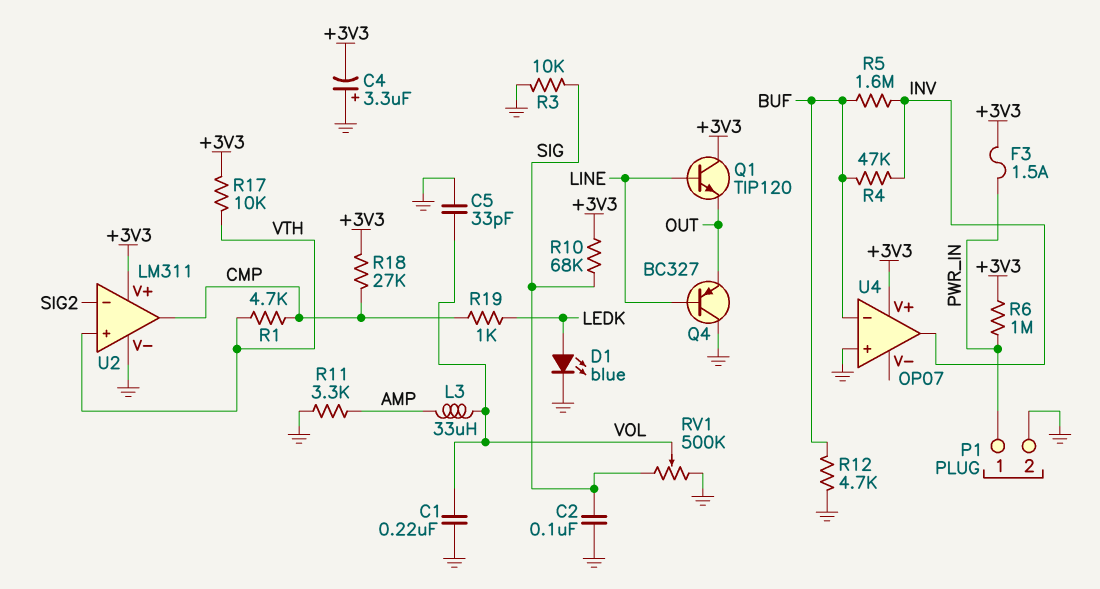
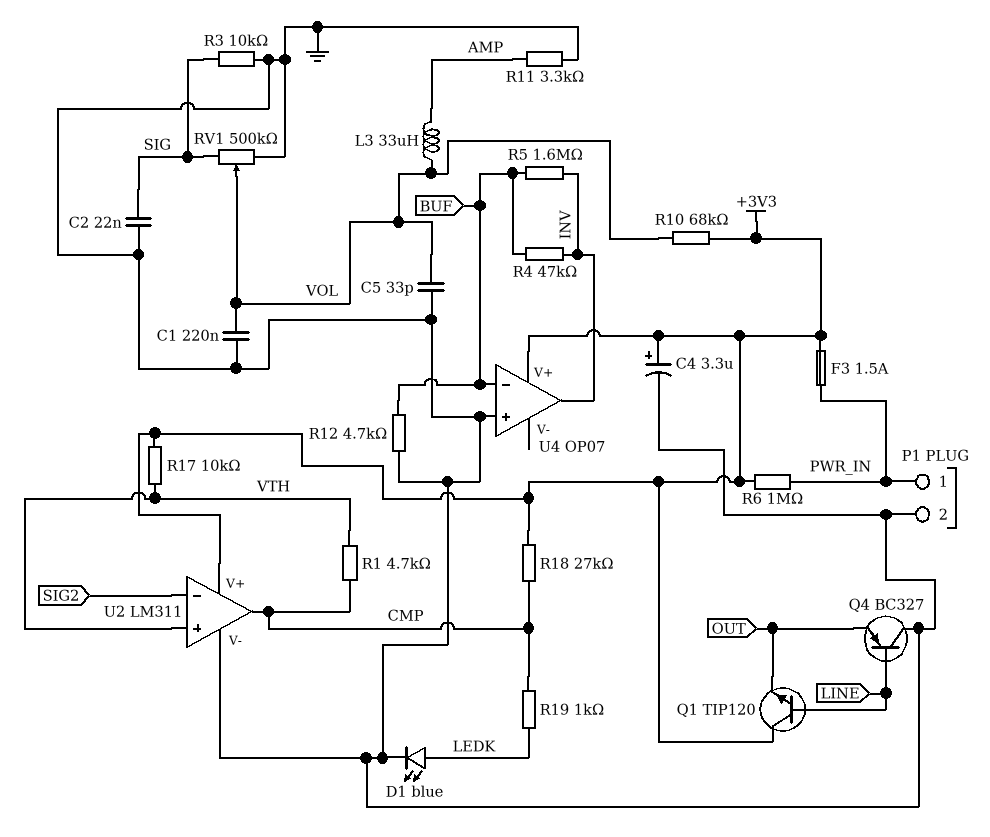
C2: 100nF (GND, SIG) -> 22nF (GND, SIG)
C4: 3.3uF (plus GND, minus +3V3) -> 3.3uF (plus +3V3, minus GND)
R10: 68k (+3V3, SIG) -> 68k (+3V3, VOL)

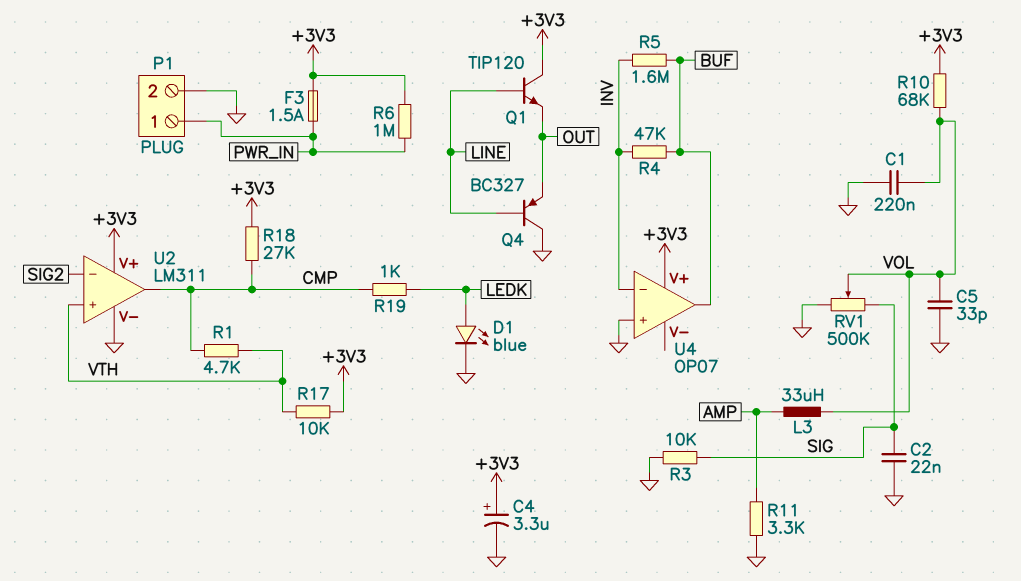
R12: 4.7k (BUF, GND) -> none
U4 pin in-: BUF -> INV
U4 pin out: INV -> BUF

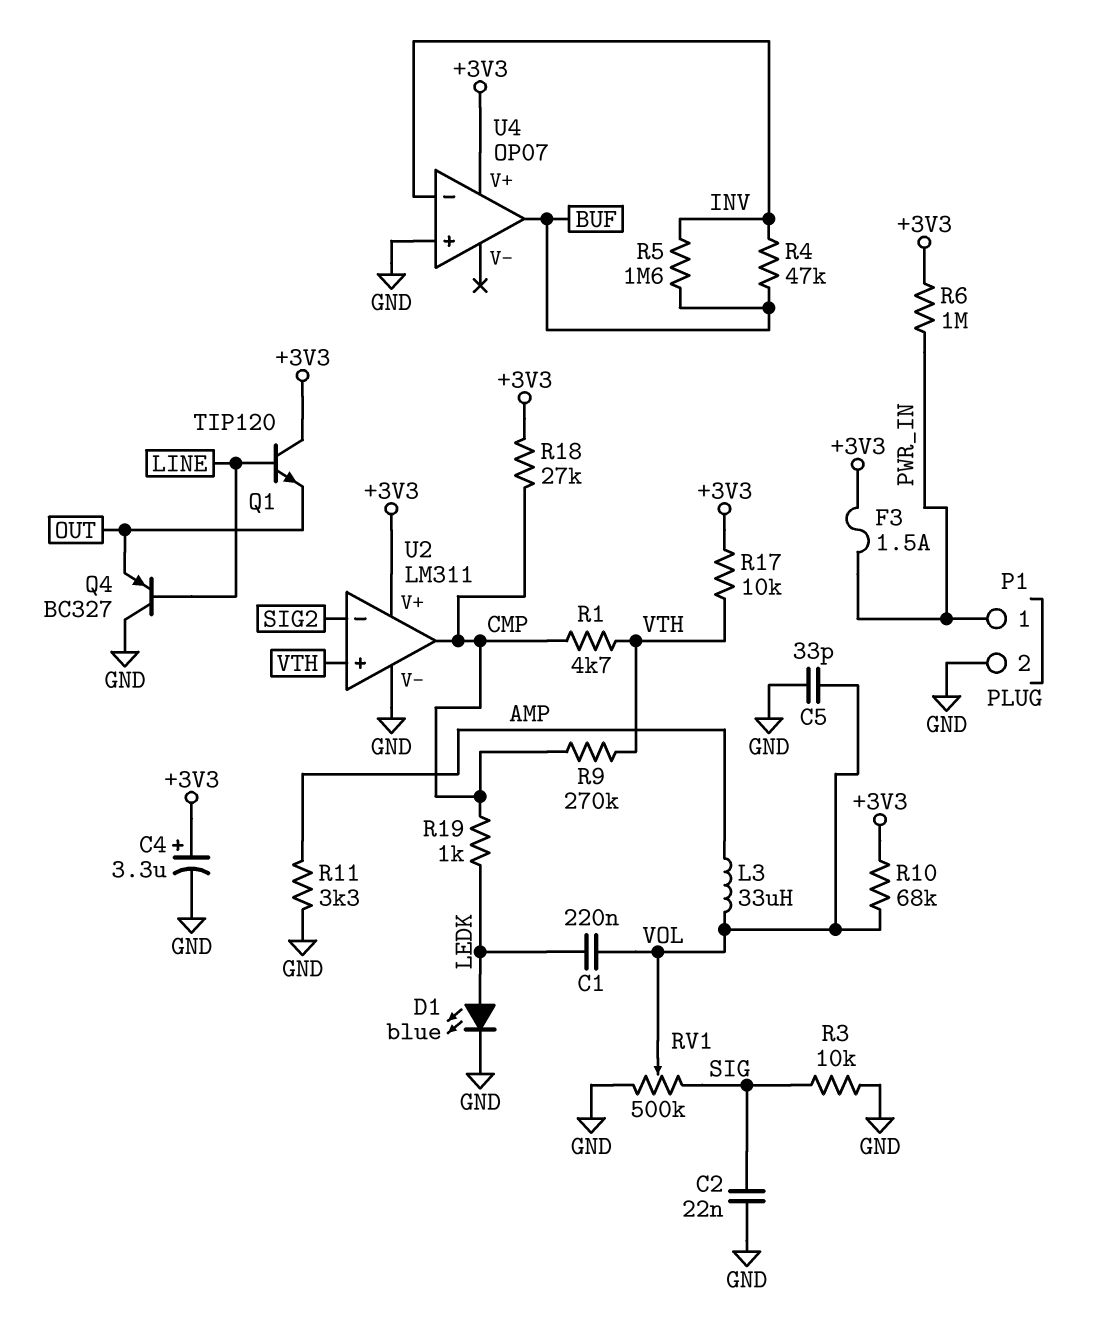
C1: 220nF (GND, VOL) -> 220nF (LEDK, VOL)
R9: none -> 270k (CMP, VTH)

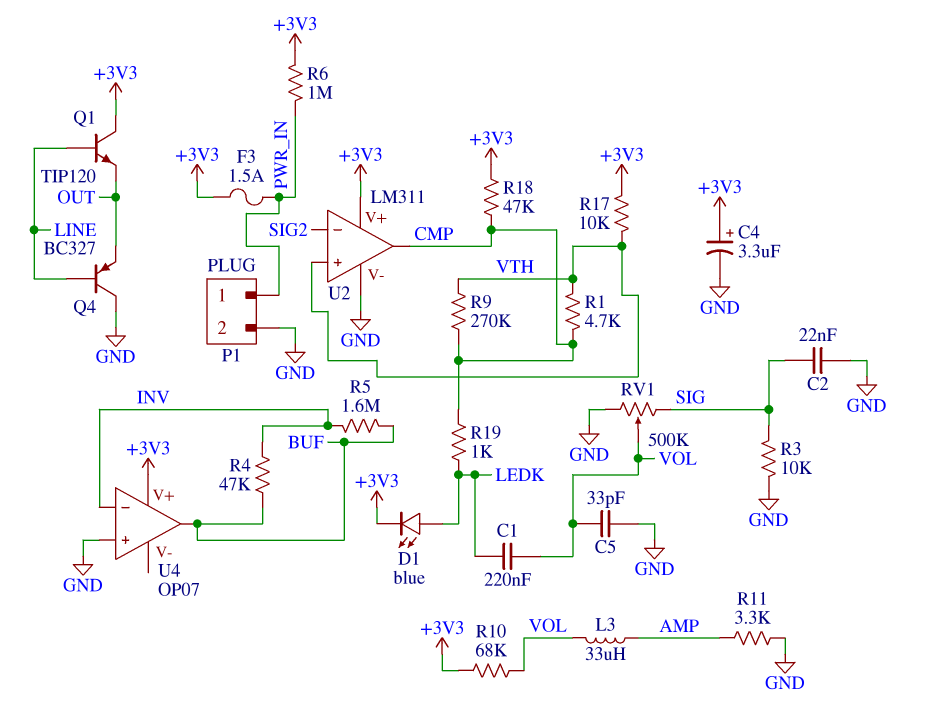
D1: LED blue (A LEDK, K GND) -> LED blue (A LEDK, K +3V3)
R18: 27k (+3V3, CMP) -> 47k (+3V3, CMP)

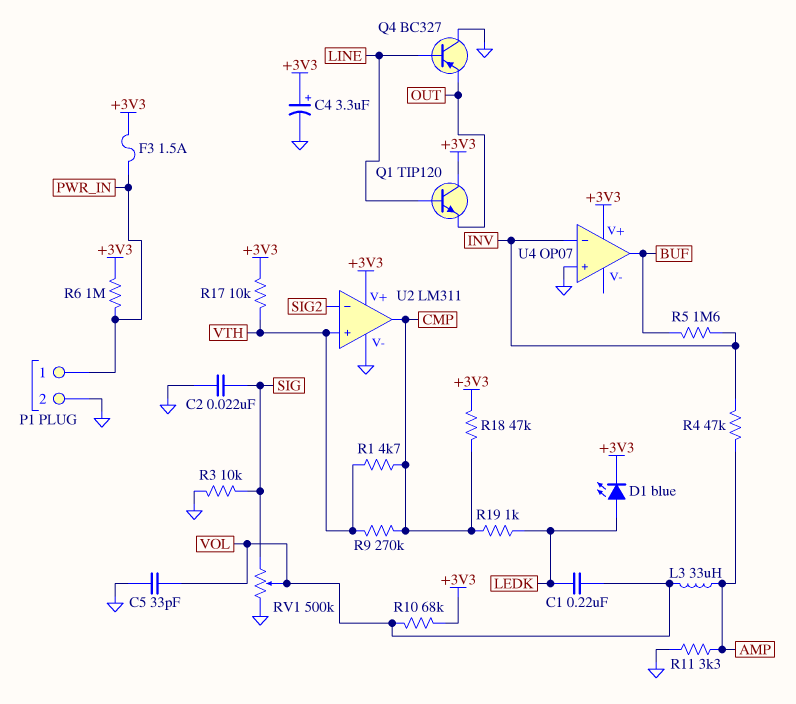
R4: 47k (BUF, INV) -> 47k (AMP, INV)

